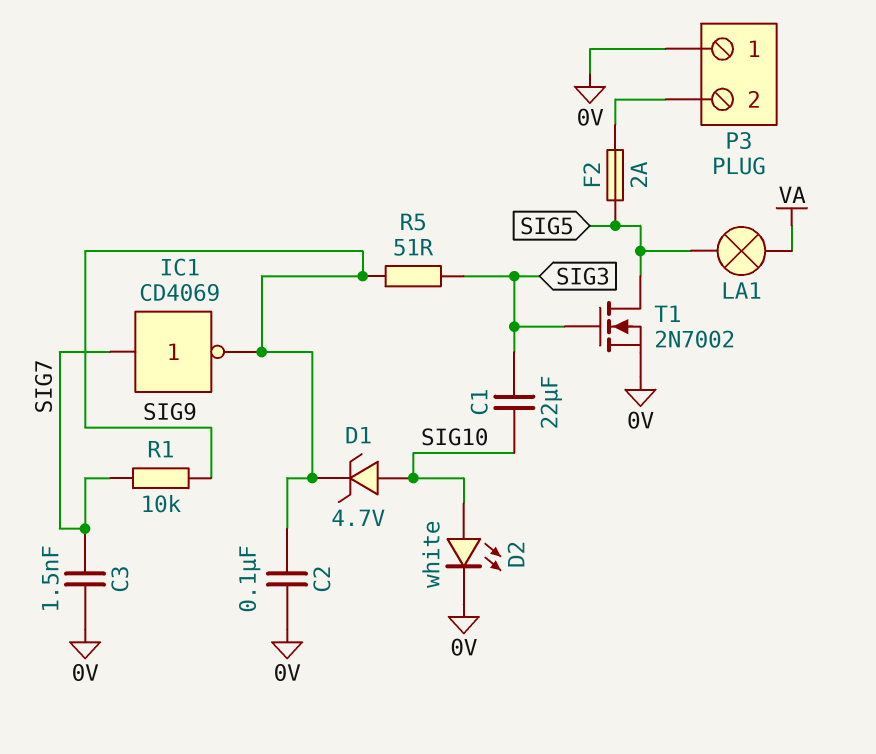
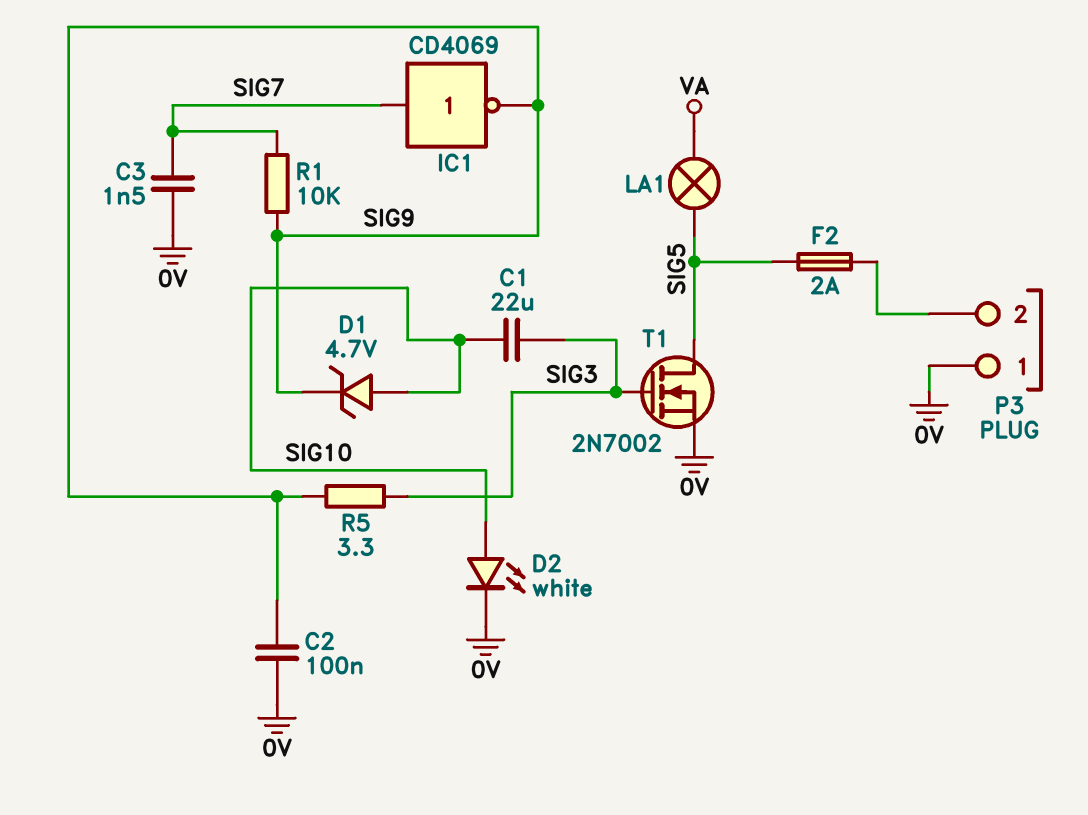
R5: 51 (SIG3, SIG9) -> 3.3 (SIG3, SIG9)

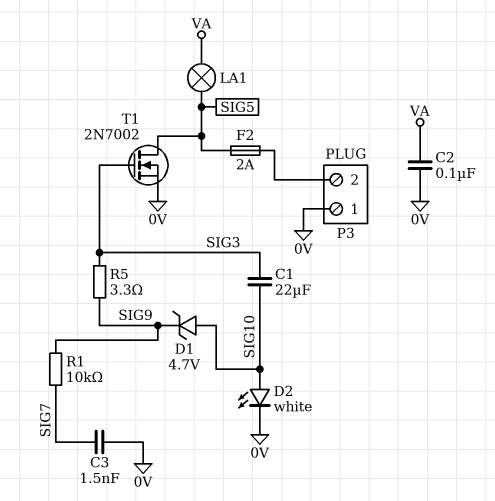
C2: 100nF (0V, SIG9) -> 100nF (0V, VA)
IC1: NOT CD4069 (in SIG7, out SIG9) -> none

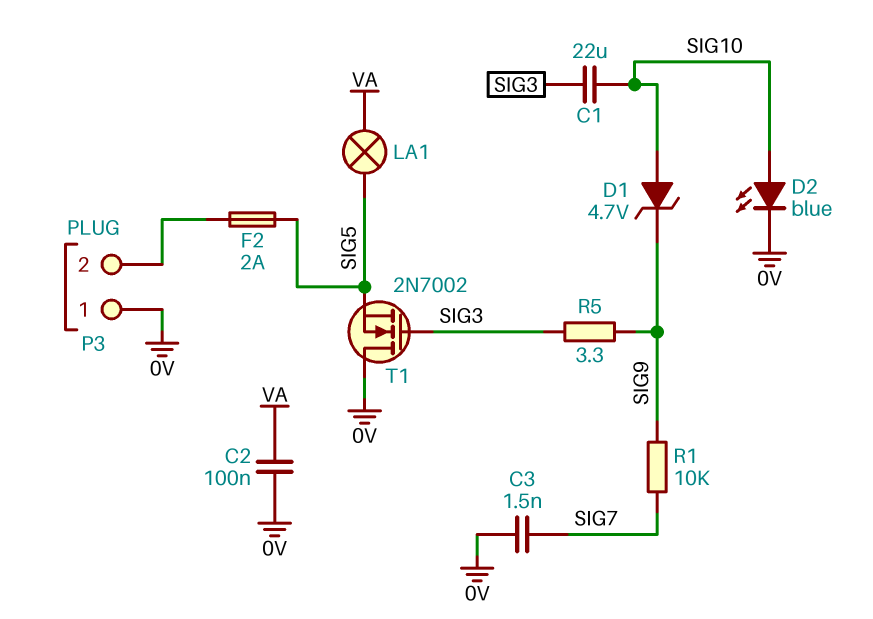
D2: LED white (A SIG10, K 0V) -> LED blue (A SIG10, K 0V)
T1: NMOS 2N7002 (G SIG3, D SIG5, S 0V) -> NMOS 2N7002 (G SIG3, D 0V, S SIG5)

